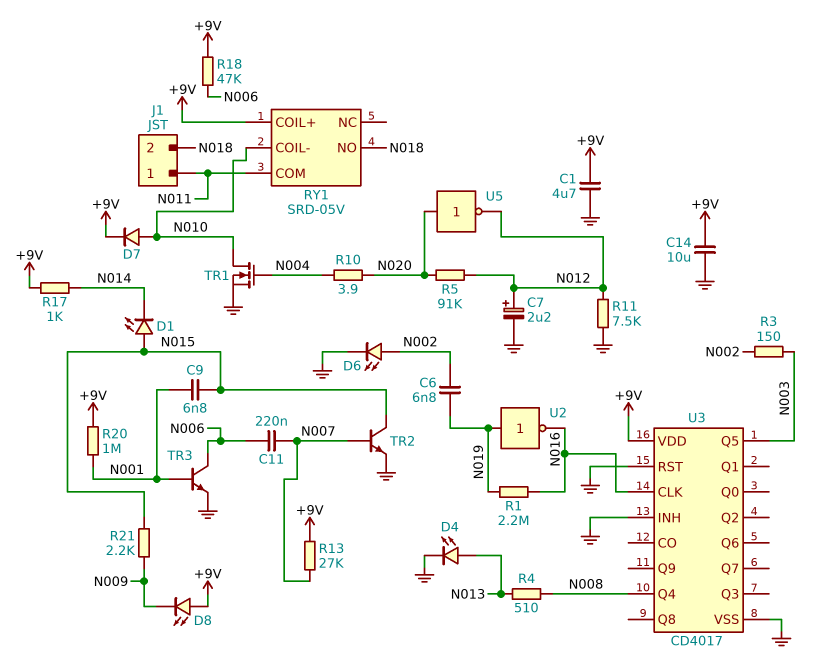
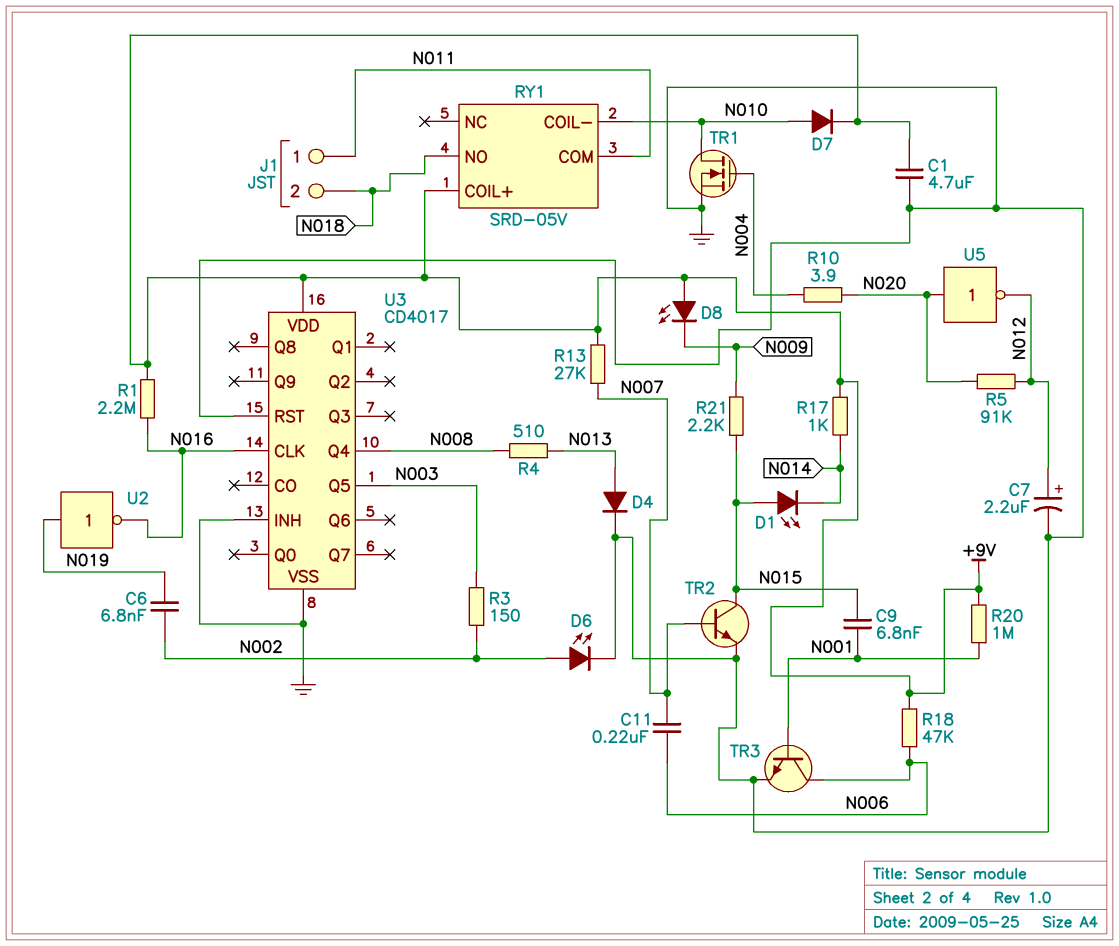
C14: 10uF (+9V, GND) -> none
D4: LED (A N013, K GND) -> diode (A N013, K GND)
R1: 2.2M (N016, N019) -> 2.2M (+9V, N016)
R11: 7.5k (GND, N012) -> none

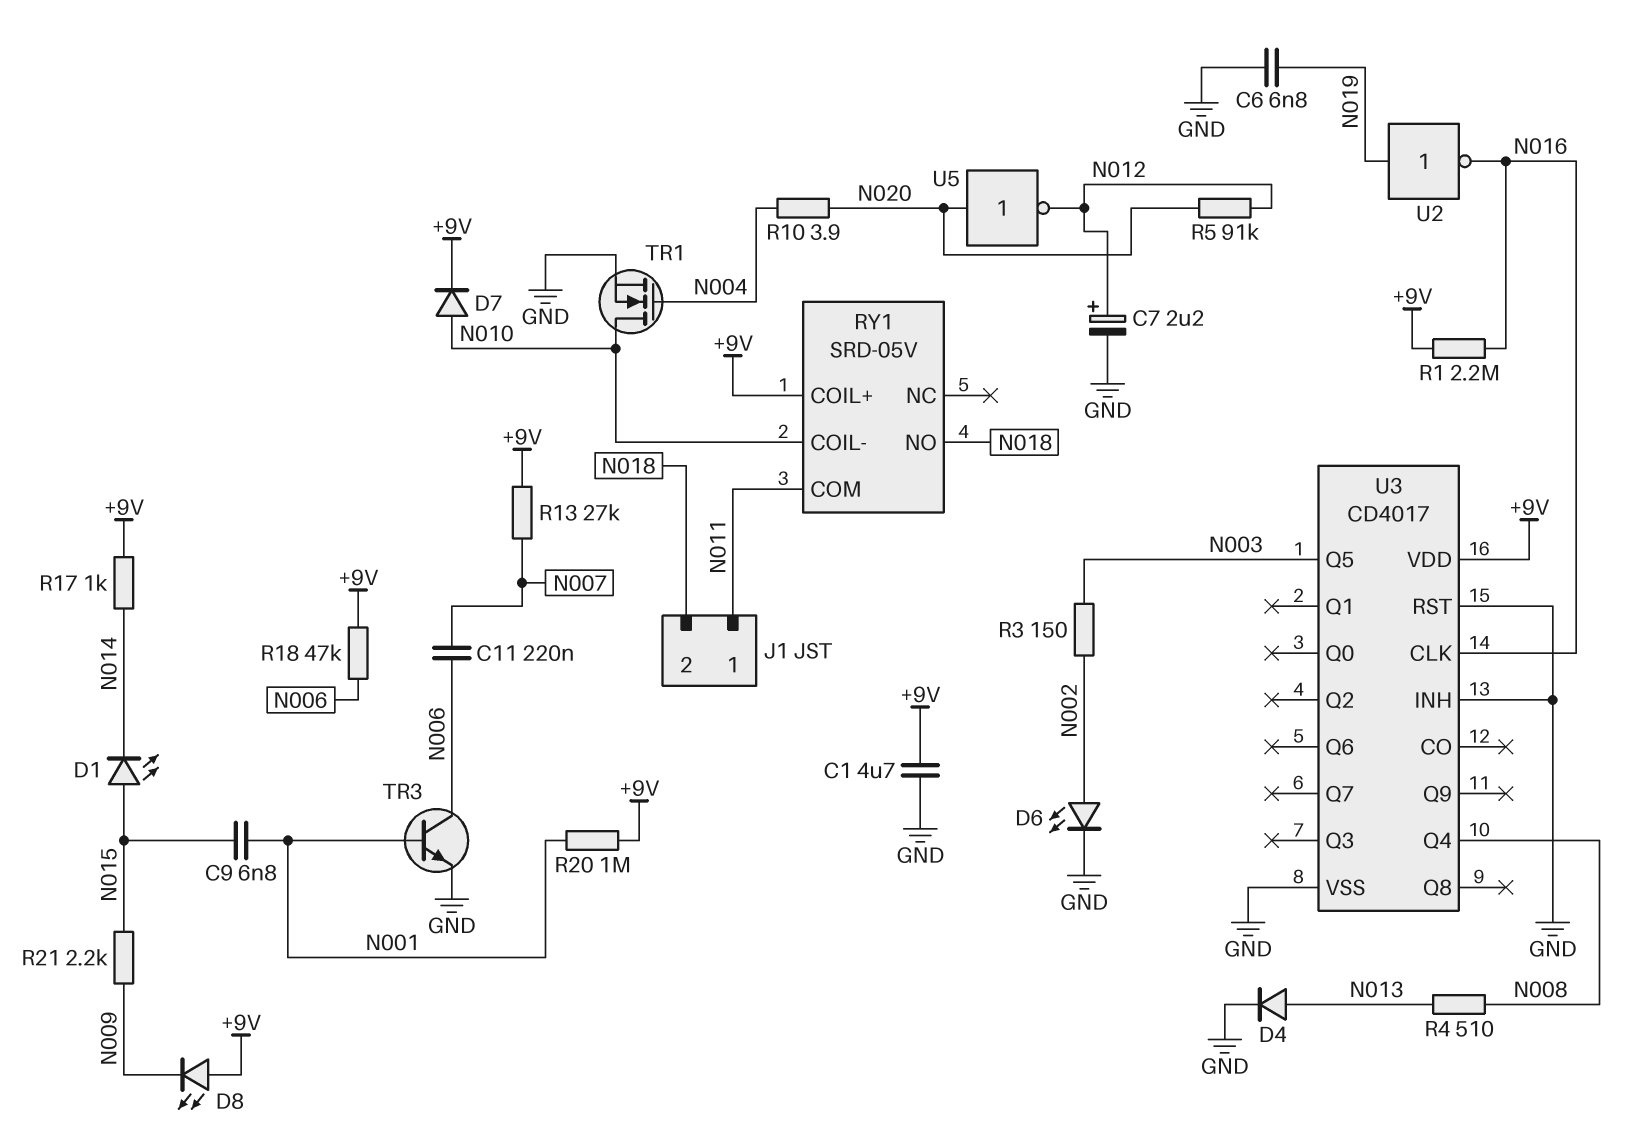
C6: 6.8nF (N002, N019) -> 6.8nF (GND, N019)
TR2: NPN (B N007, C N015, E GND) -> none

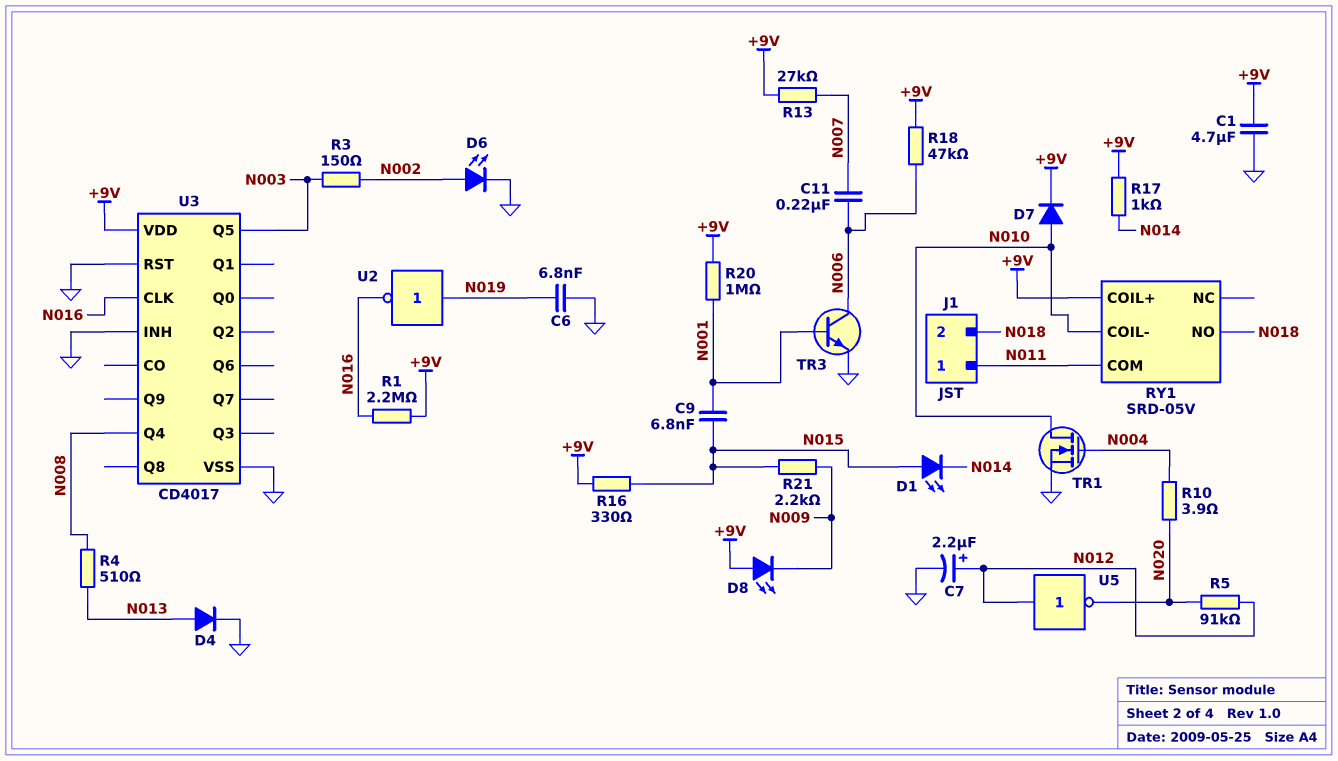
R16: none -> 330 (+9V, N015)
U5: NOT (in N020, out N012) -> NOT (in N012, out N020)

